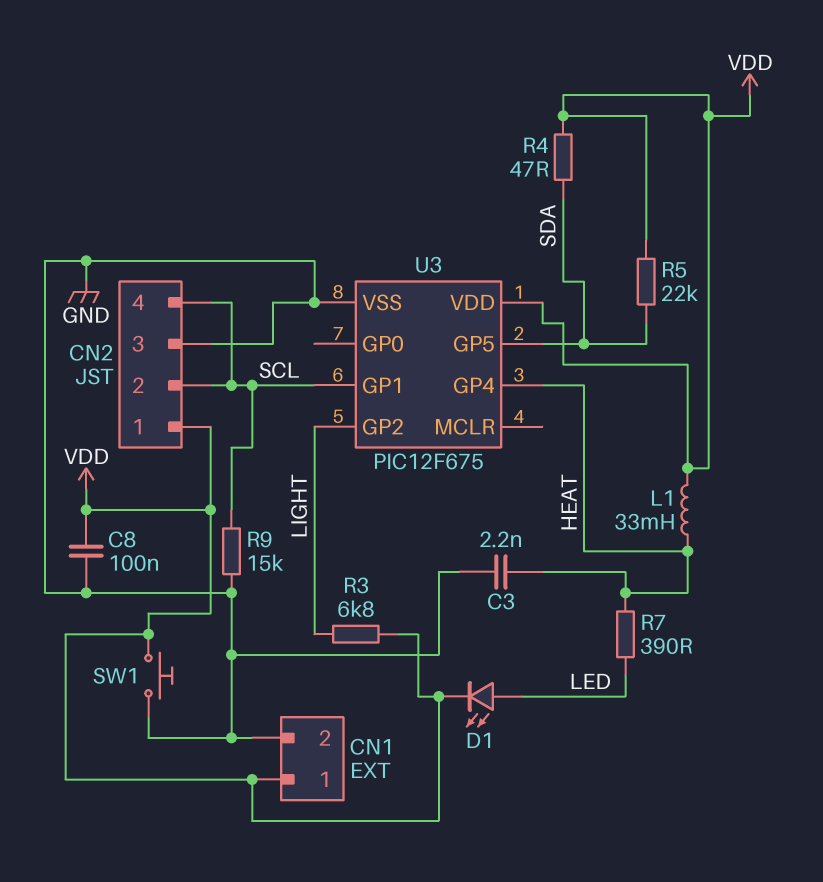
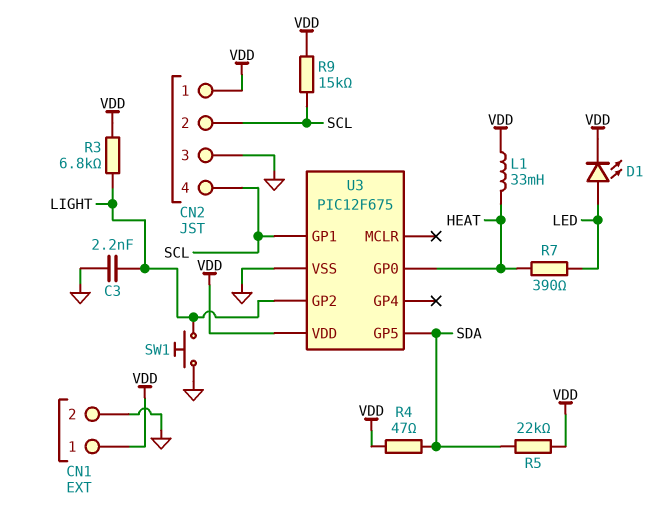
C3: 2.2nF (GND, HEAT) -> 2.2nF (GND, LIGHT)
C8: 100nF (GND, VDD) -> none
R9: 15k (GND, SCL) -> 15k (SCL, VDD)
SW1: button (GND, VDD) -> button (GND, LIGHT)
U3 pin GP0: none -> HEAT
U3 pin GP4: HEAT -> none

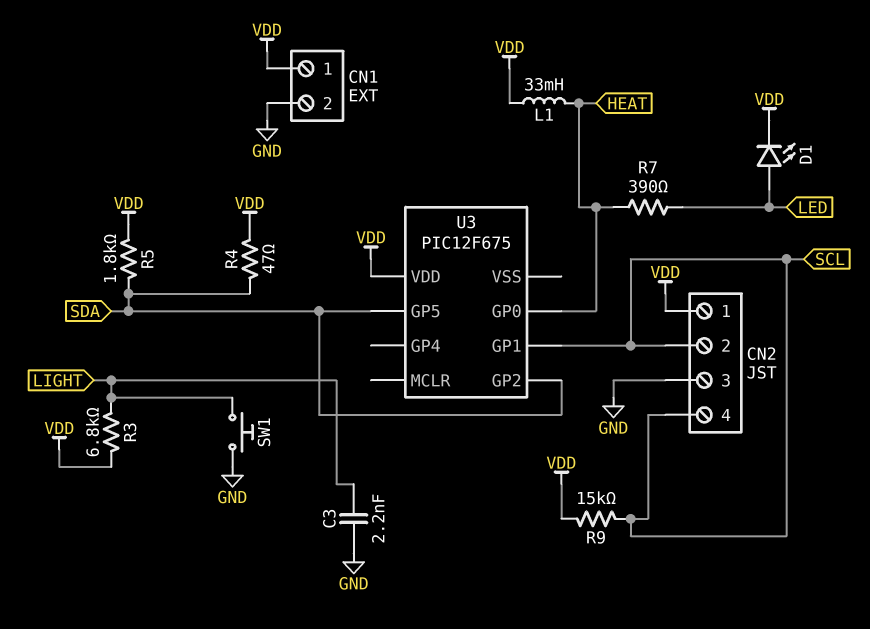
R5: 22k (SDA, VDD) -> 1.8k (SDA, VDD)
U3 pin GP2: LIGHT -> SDA
U3 pin VSS: GND -> none

